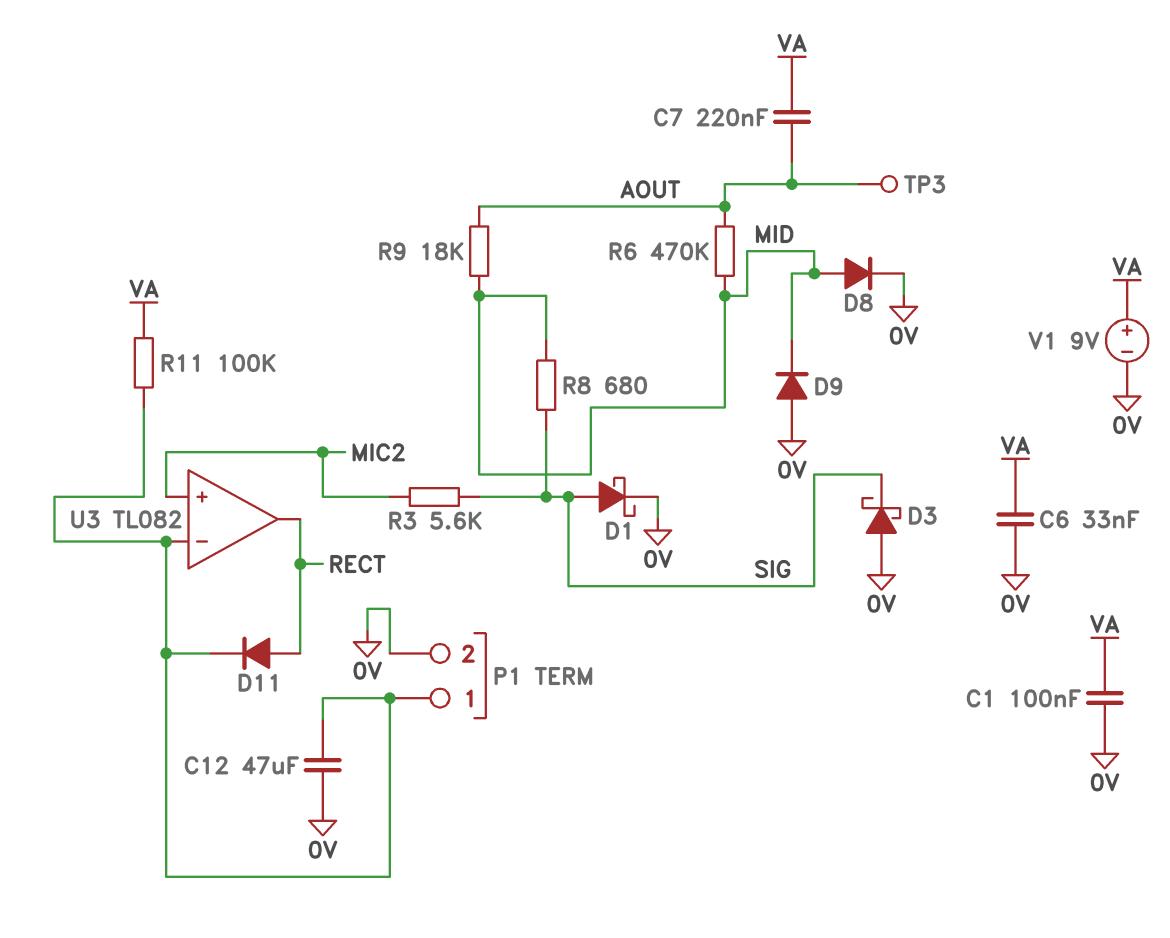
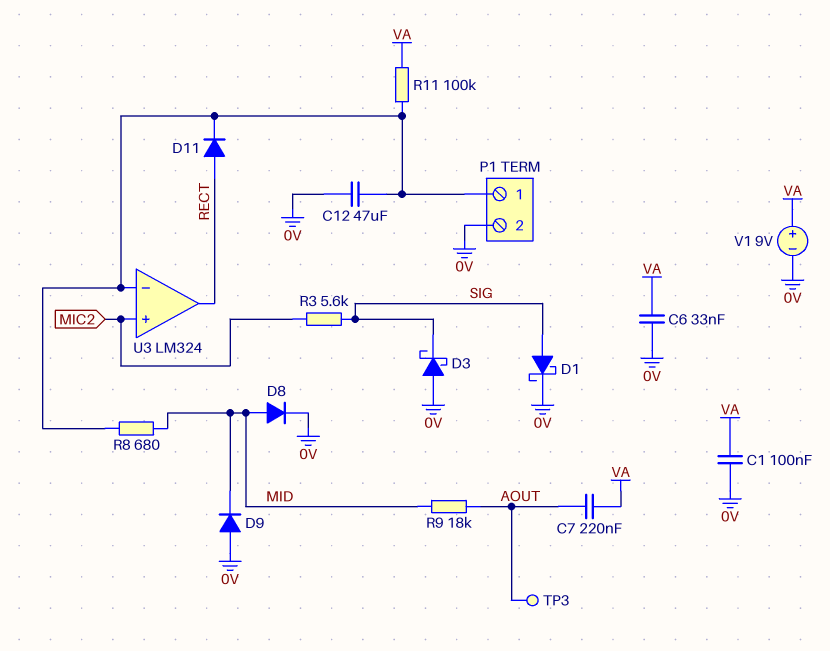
R6: 470k (AOUT, MID) -> none
R8: 680 (MID, SIG) -> 680 (MID, P1/1)
U3: TL082 -> LM324

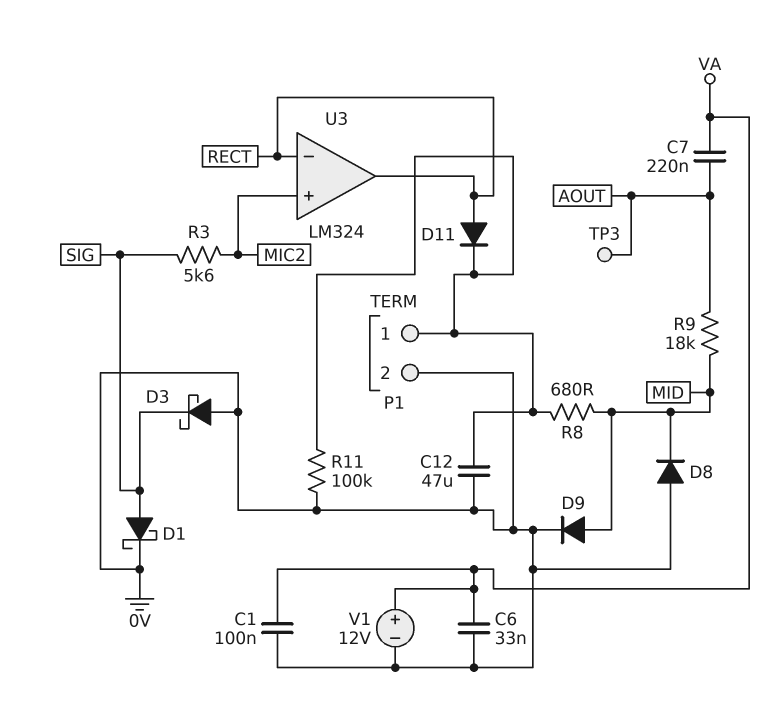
D8: diode (A MID, K 0V) -> diode (A 0V, K MID)
D9: diode (A 0V, K MID) -> diode (A MID, K 0V)
R11: 100k (P1/1, VA) -> 100k (0V, P1/1)
U3 pin in-: P1/1 -> RECT
V1: 9V (plus VA, minus 0V) -> 12V (plus VA, minus 0V)

